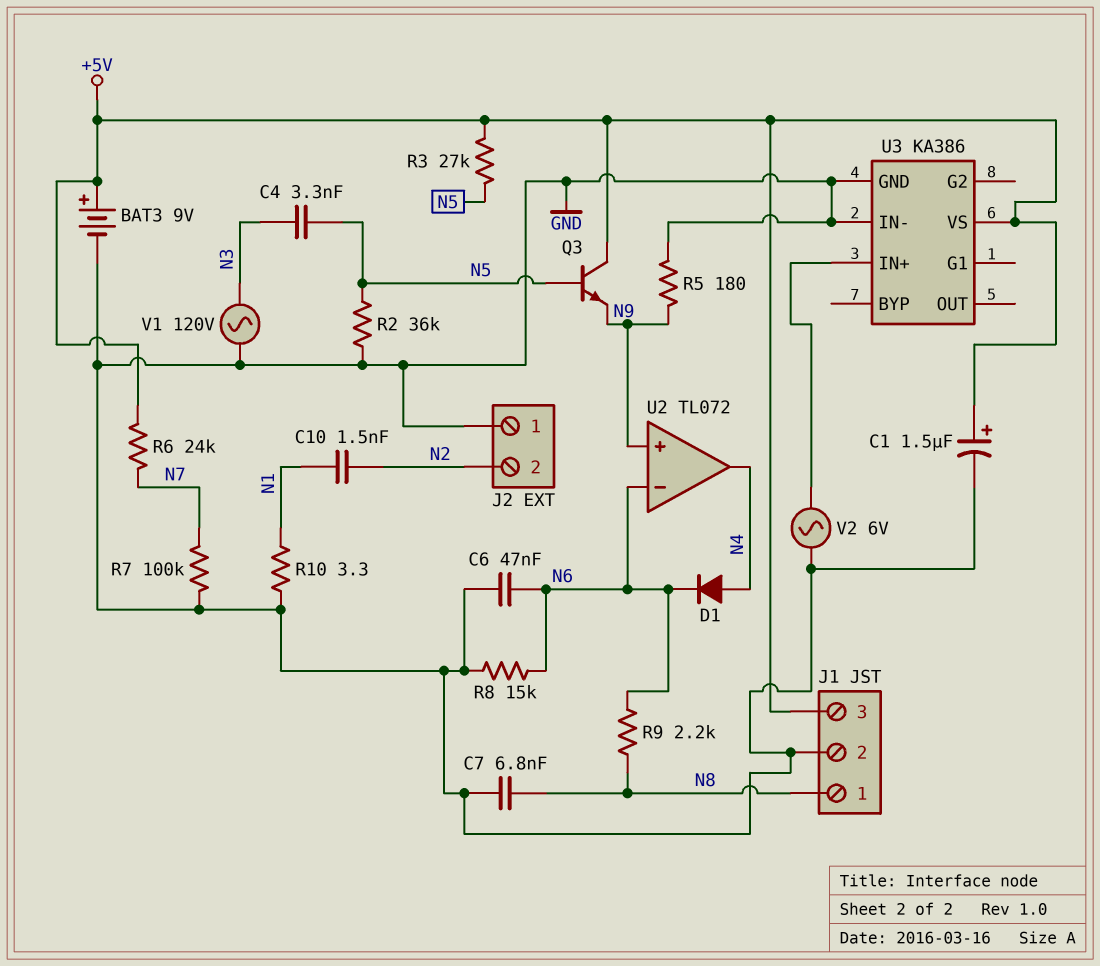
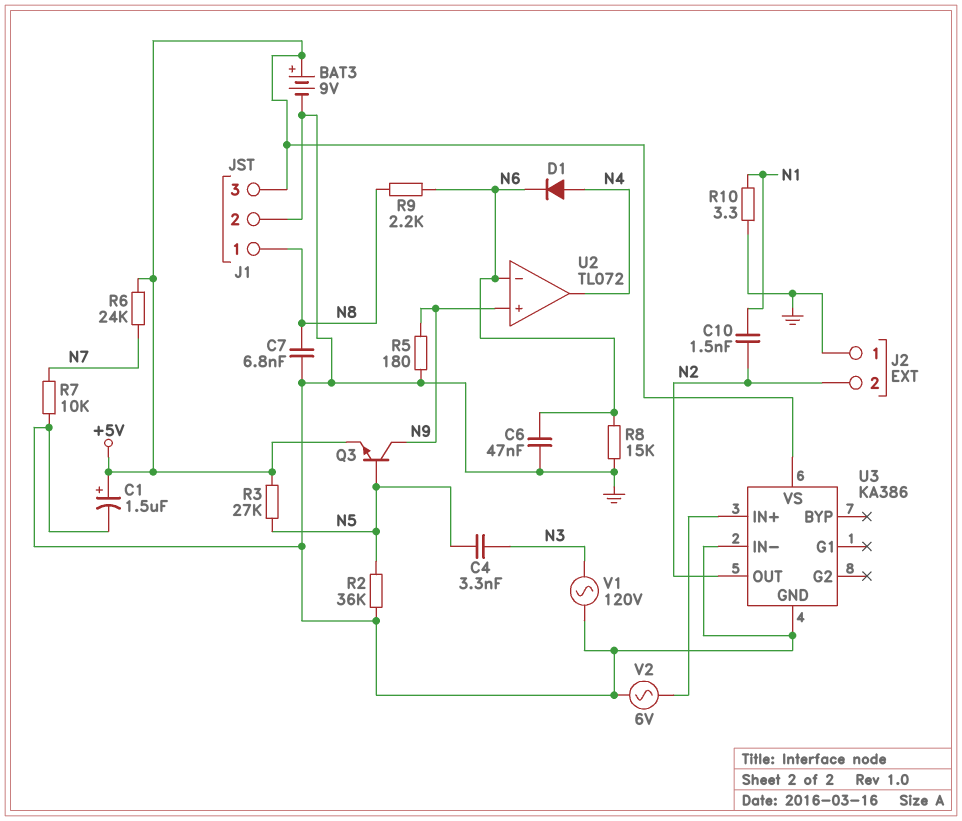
Q3: NPN (B N5, C +5V, E N9) -> NPN (B N5, C N9, E +5V)
R7: 100k (GND, N7) -> 10k (GND, N7)
U3 pin OUT: none -> N2

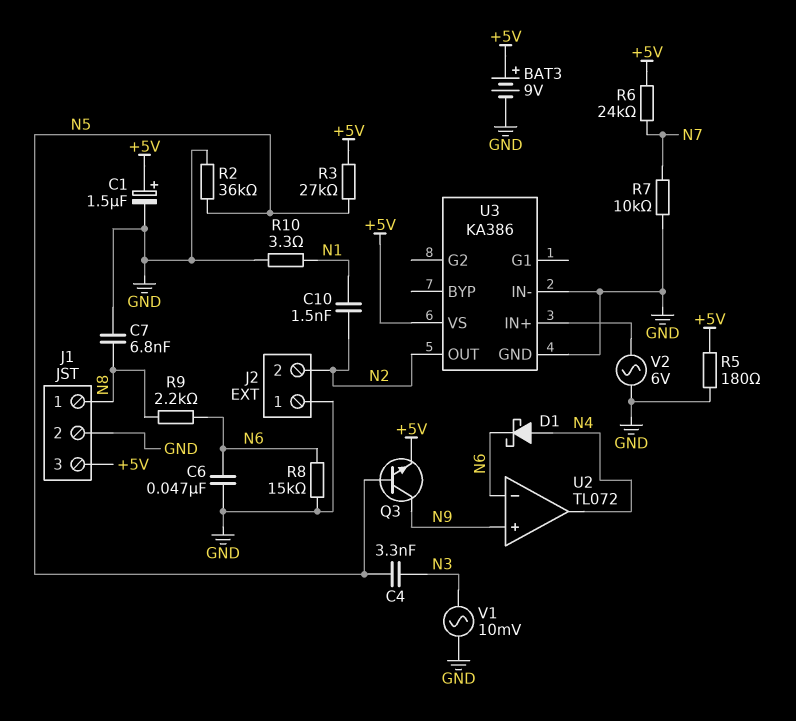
D1: diode (A N4, K N6) -> schottky (A N4, K N6)
R5: 180 (GND, N9) -> 180 (+5V, GND)
V1: AC 120V (GND, N3) -> AC 10mV (GND, N3)

